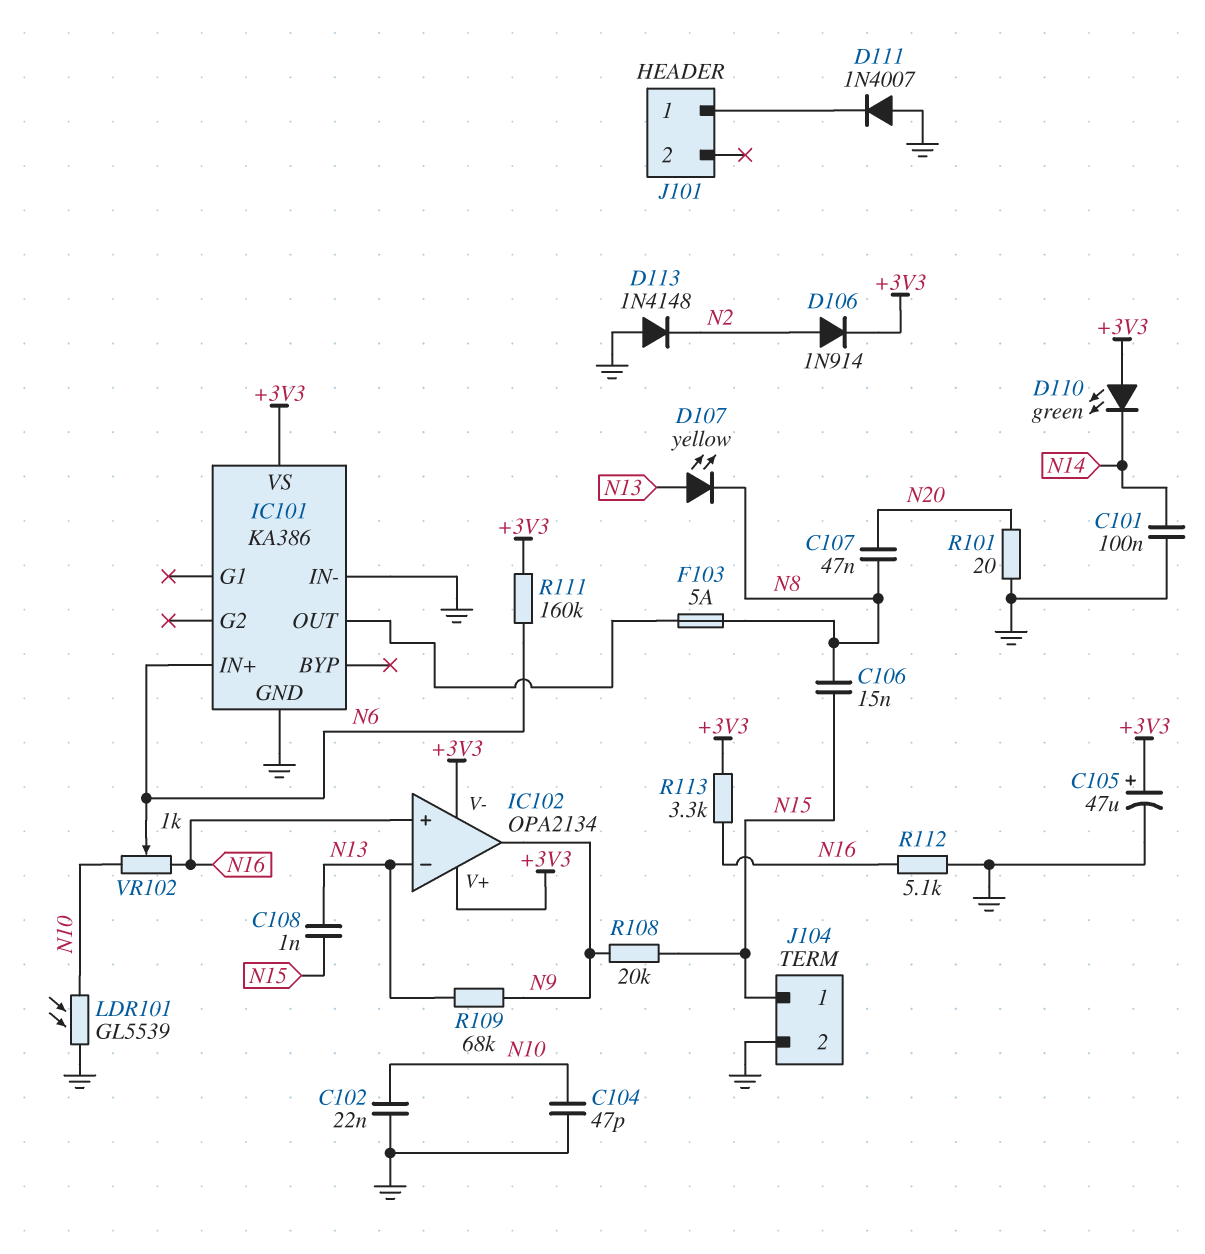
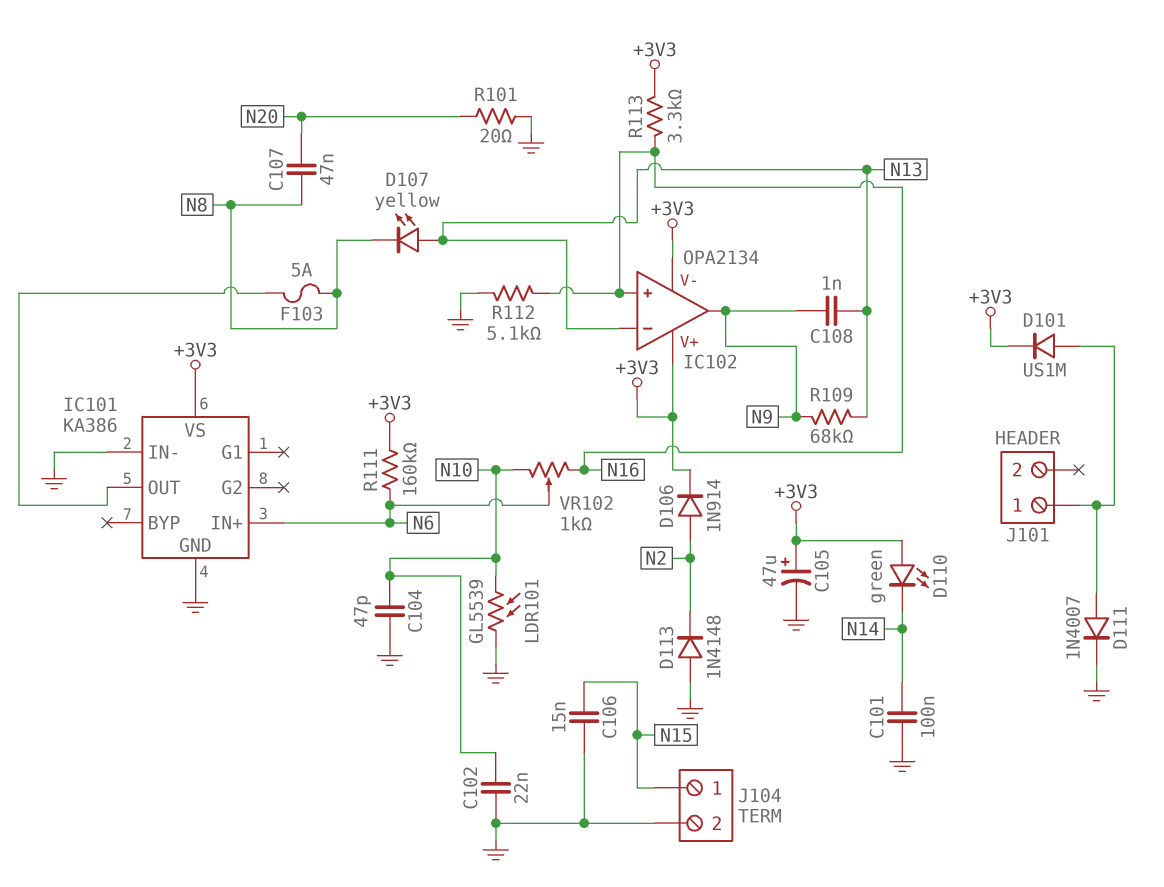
C106: 15nF (N8, N15) -> 15nF (GND, N15)
C108: 1nF (N13, N15) -> 1nF (N9, N13)
D101: none -> diode US1M (A J101/1, K +3V3)
D111: diode 1N4007 (A GND, K J101/1) -> diode 1N4007 (A J101/1, K GND)
R108: 20k (N9, N15) -> none

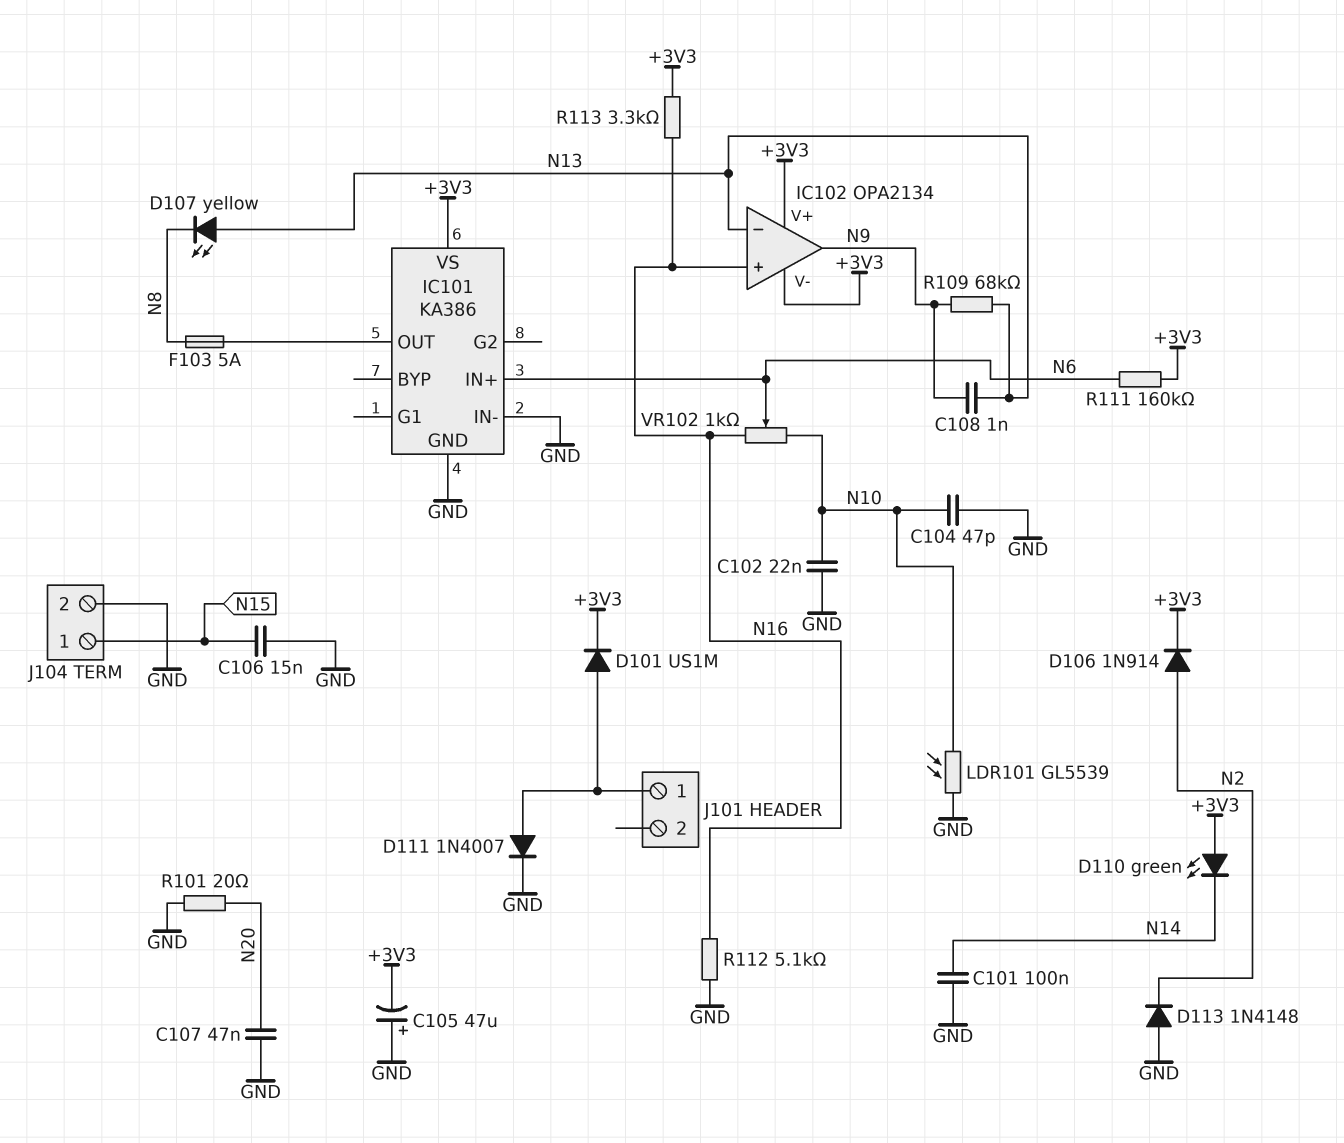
C105: 47uF (plus +3V3, minus GND) -> 47uF (plus GND, minus +3V3)
C107: 47nF (N8, N20) -> 47nF (GND, N20)

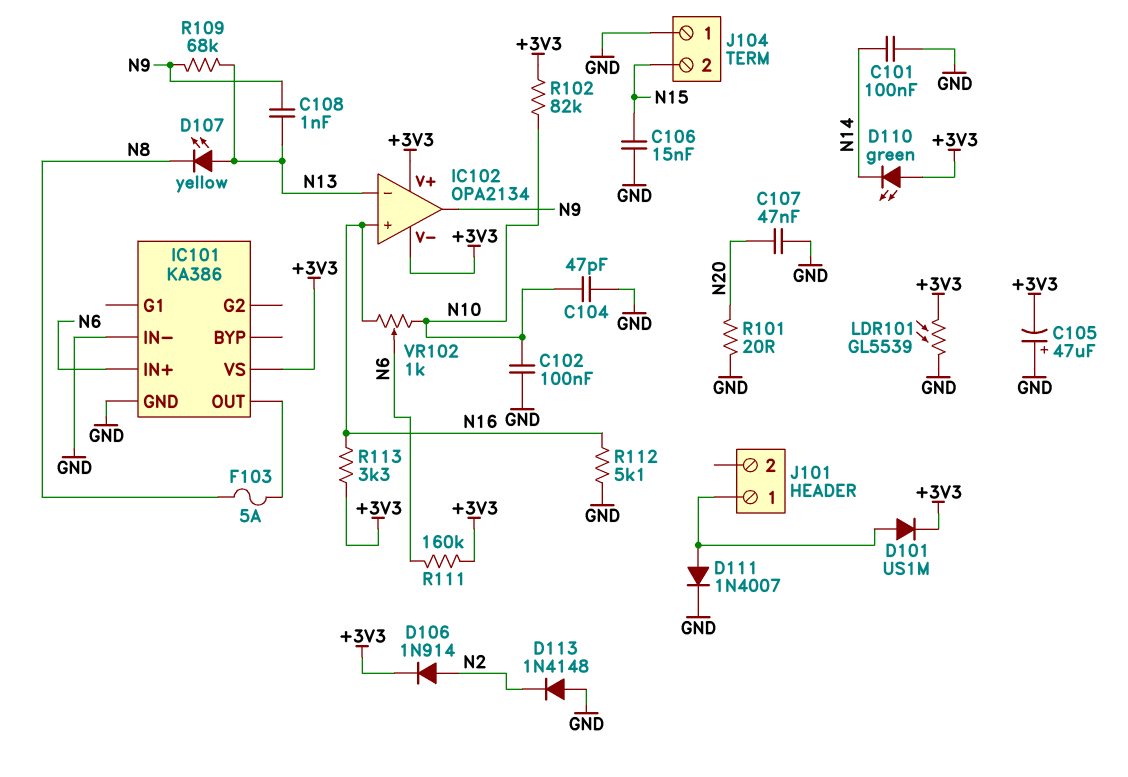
C102: 22nF (GND, N10) -> 100nF (GND, N10)
J104 pin 1: N15 -> GND
J104 pin 2: GND -> N15
LDR101: GL5539 (GND, N10) -> GL5539 (+3V3, GND)
R102: none -> 82k (+3V3, N10)

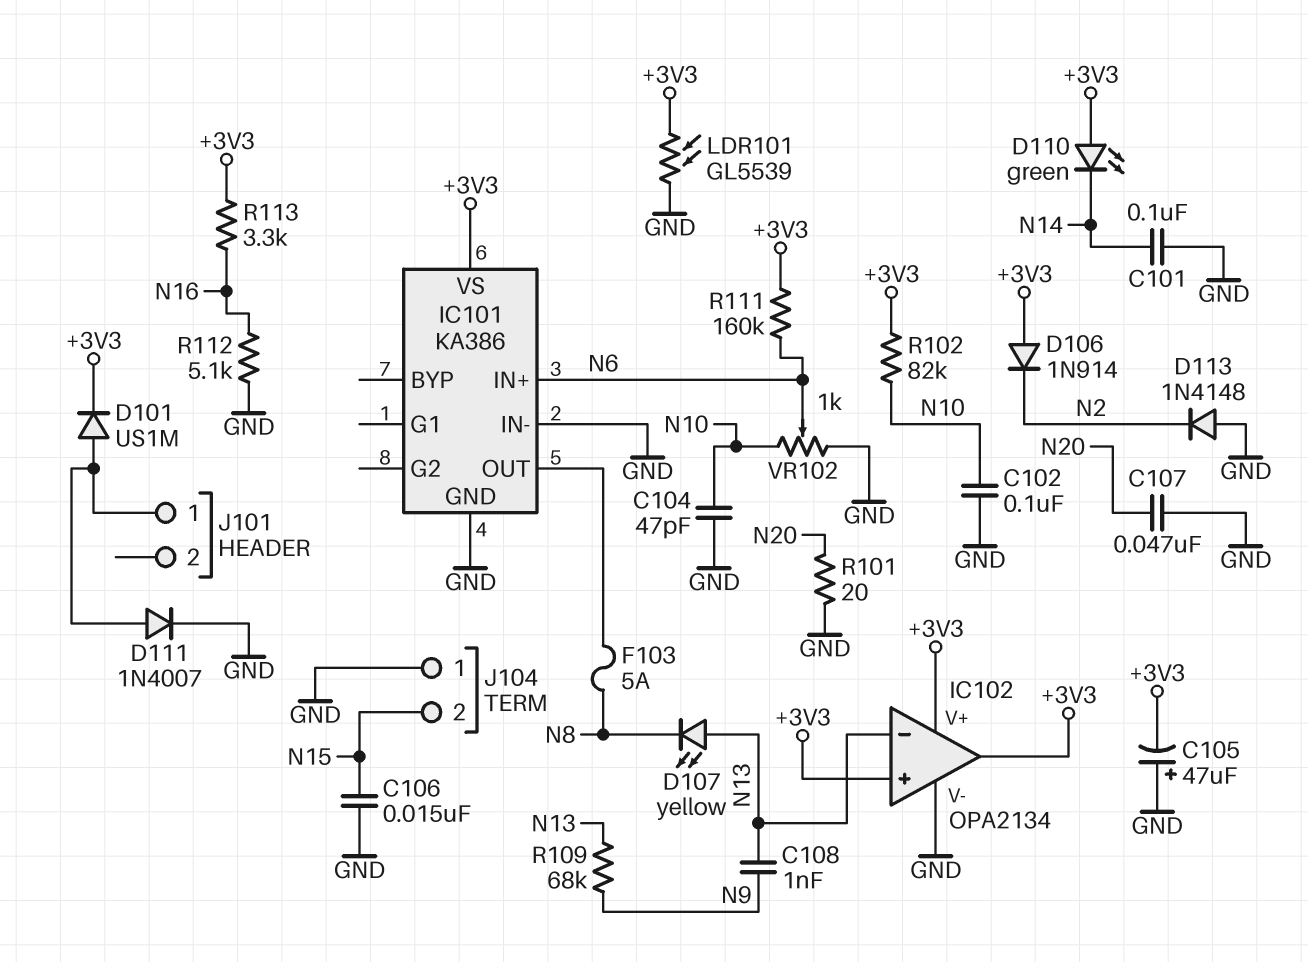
D106: diode 1N914 (A N2, K +3V3) -> diode 1N914 (A +3V3, K N2)
IC102 pin V-: +3V3 -> GND
IC102 pin in+: N16 -> +3V3
IC102 pin out: N9 -> +3V3
VR102: 1k (N10, N16, wiper N6) -> 1k (GND, N10, wiper N6)

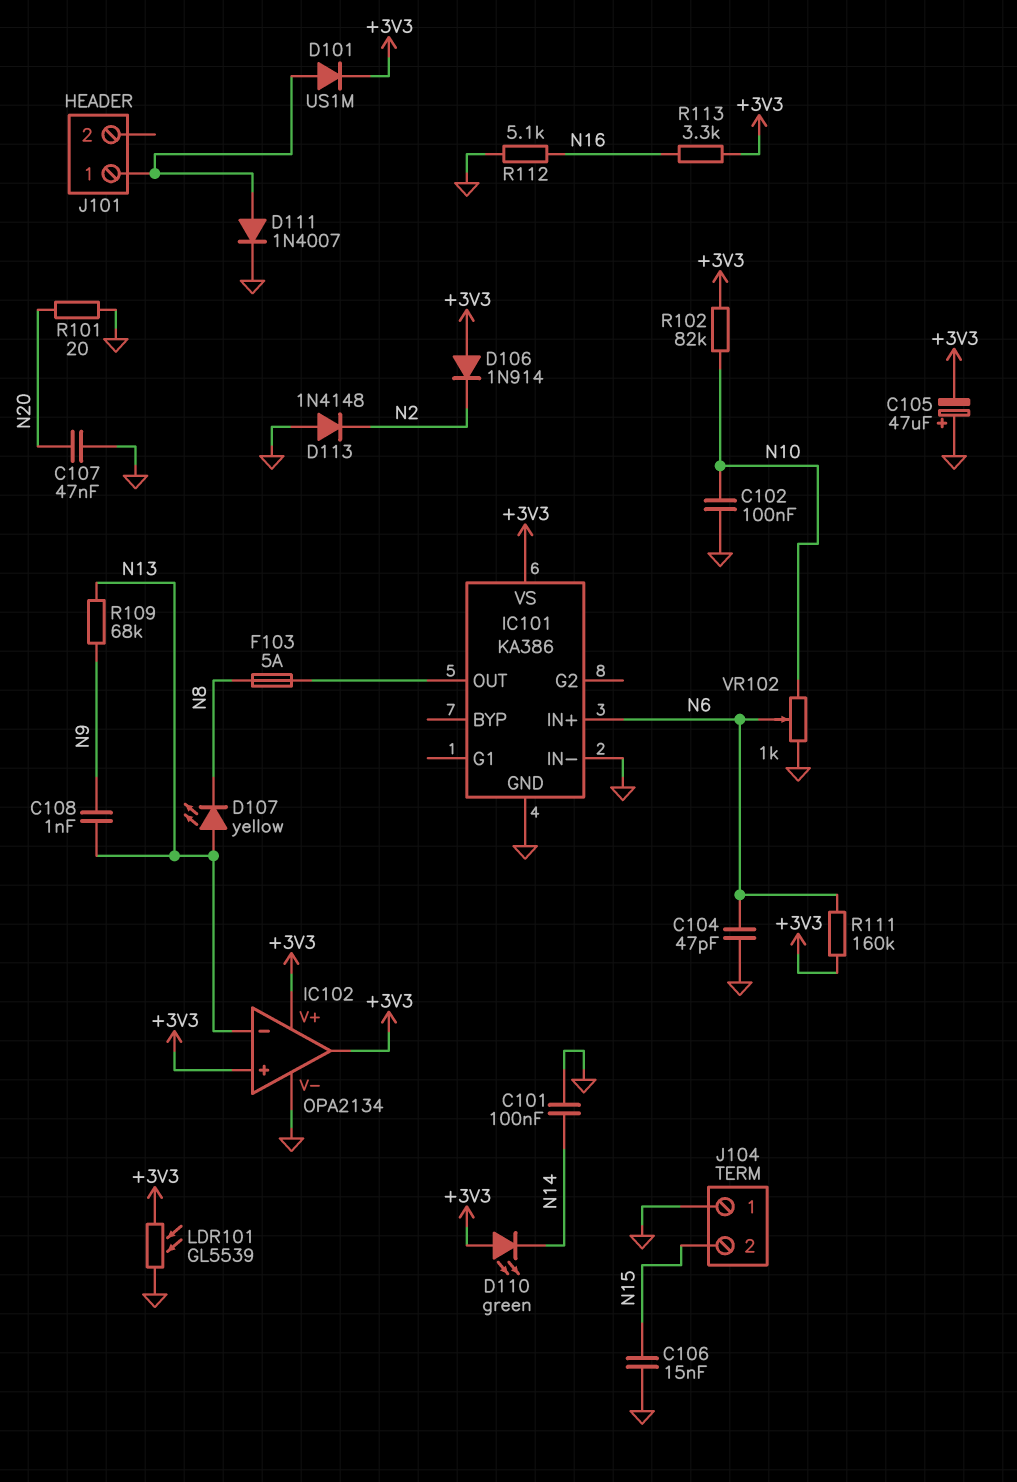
C104: 47pF (GND, N10) -> 47pF (GND, N6)

